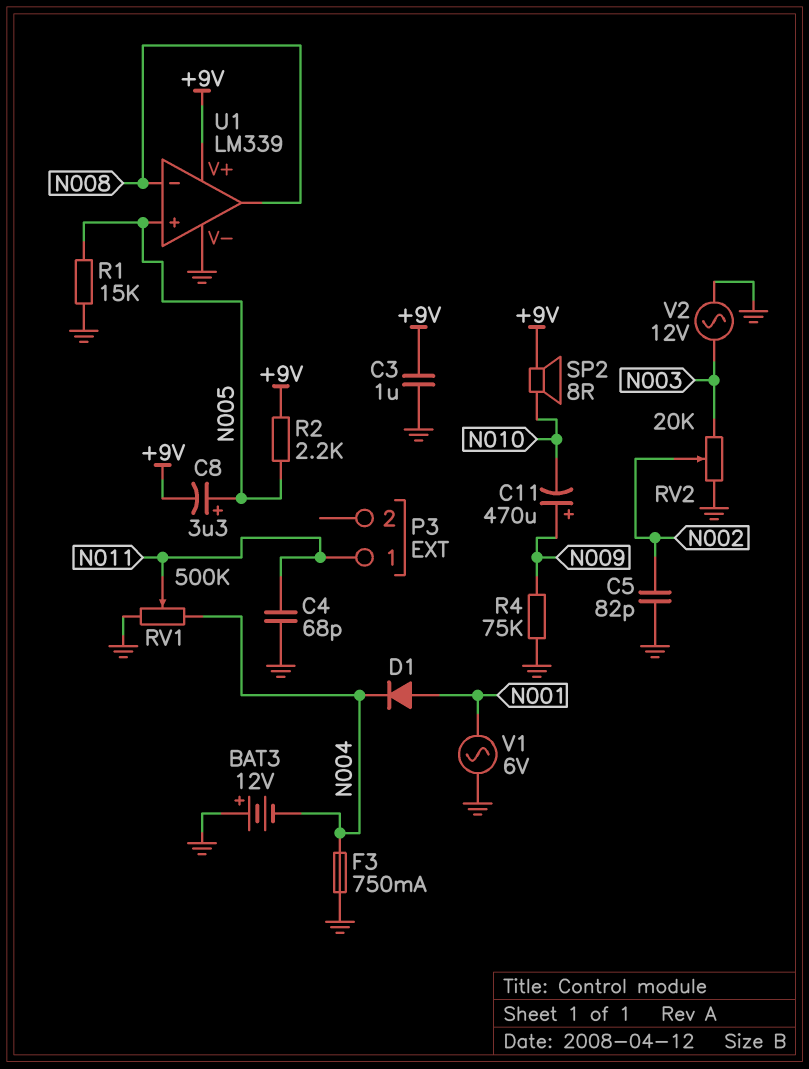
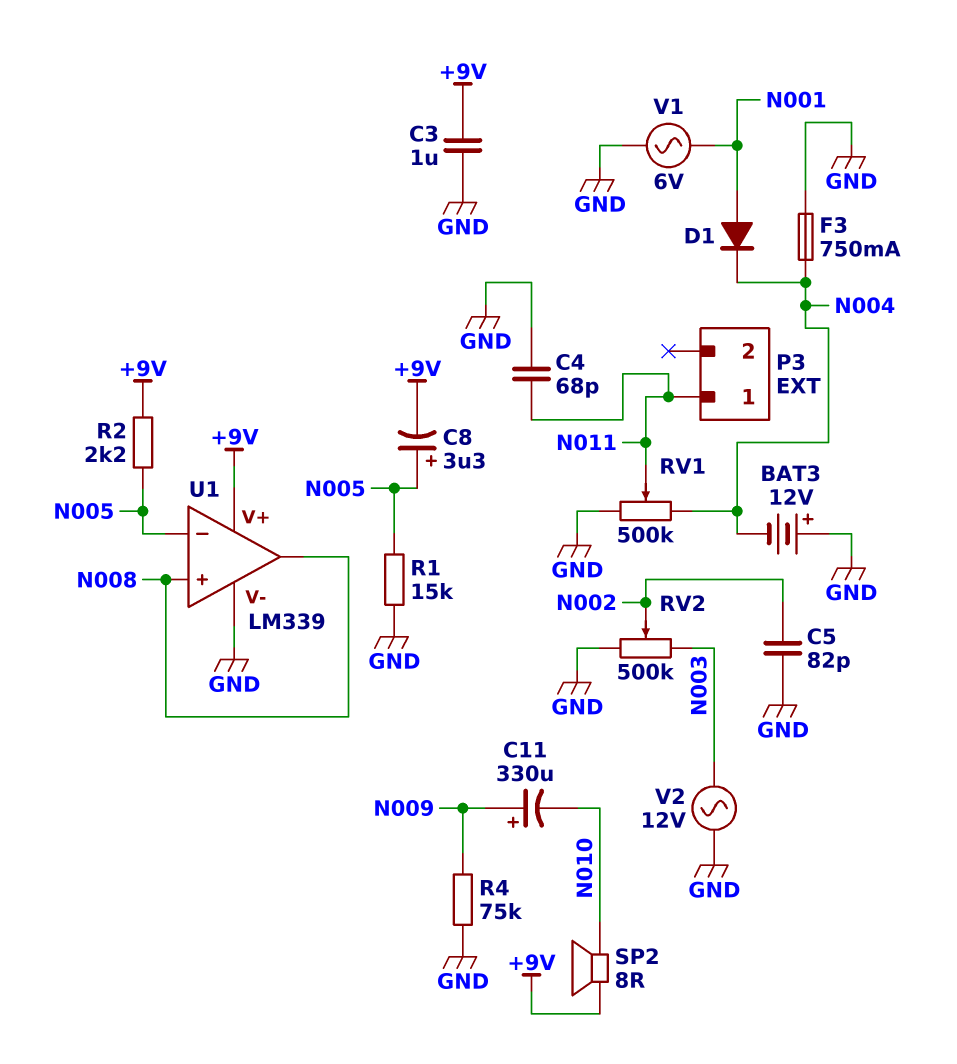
C11: 470uF (plus N009, minus N010) -> 330uF (plus N009, minus N010)
RV2: 20k (GND, N003, wiper N002) -> 500k (GND, N003, wiper N002)
U1 pin in+: N005 -> N008
U1 pin in-: N008 -> N005

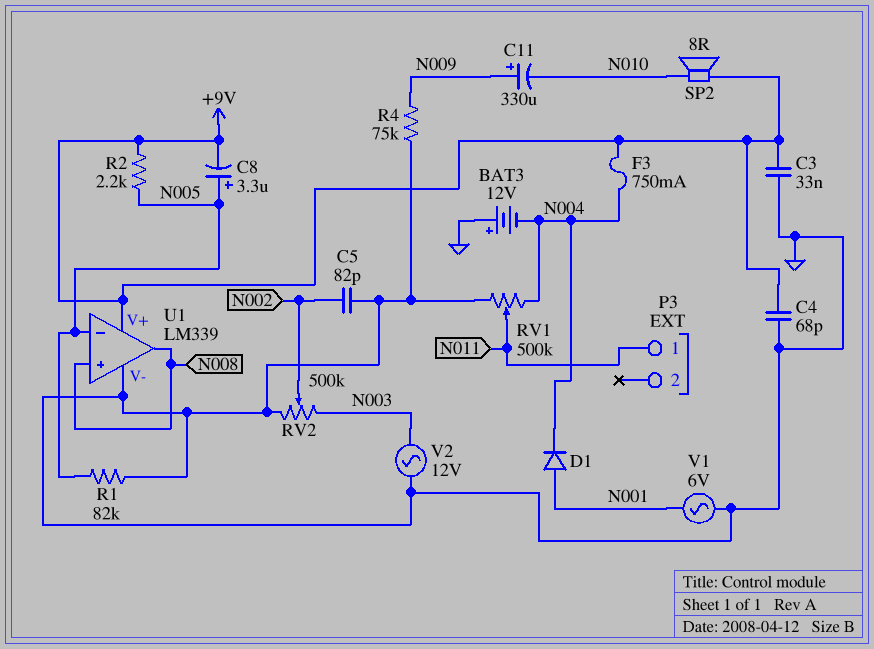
C3: 1uF (+9V, GND) -> 33nF (+9V, GND)
C4: 68pF (GND, N011) -> 68pF (+9V, GND)
F3: 750mA (GND, N004) -> 750mA (+9V, N004)
R1: 15k (GND, N005) -> 82k (GND, N005)

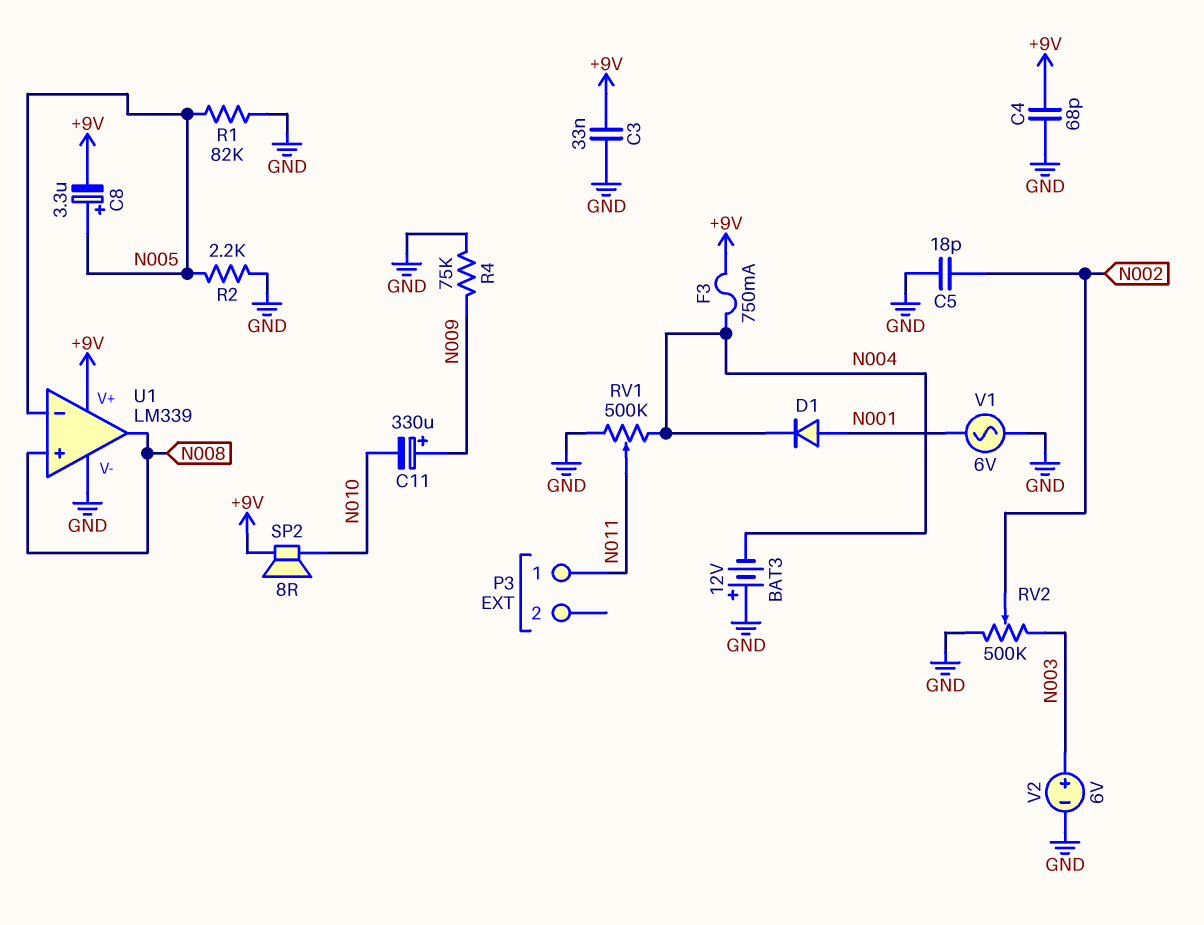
C5: 82pF (GND, N002) -> 18pF (GND, N002)
R2: 2.2k (+9V, N005) -> 2.2k (GND, N005)
V2: AC 12V (GND, N003) -> 6V (plus N003, minus GND)

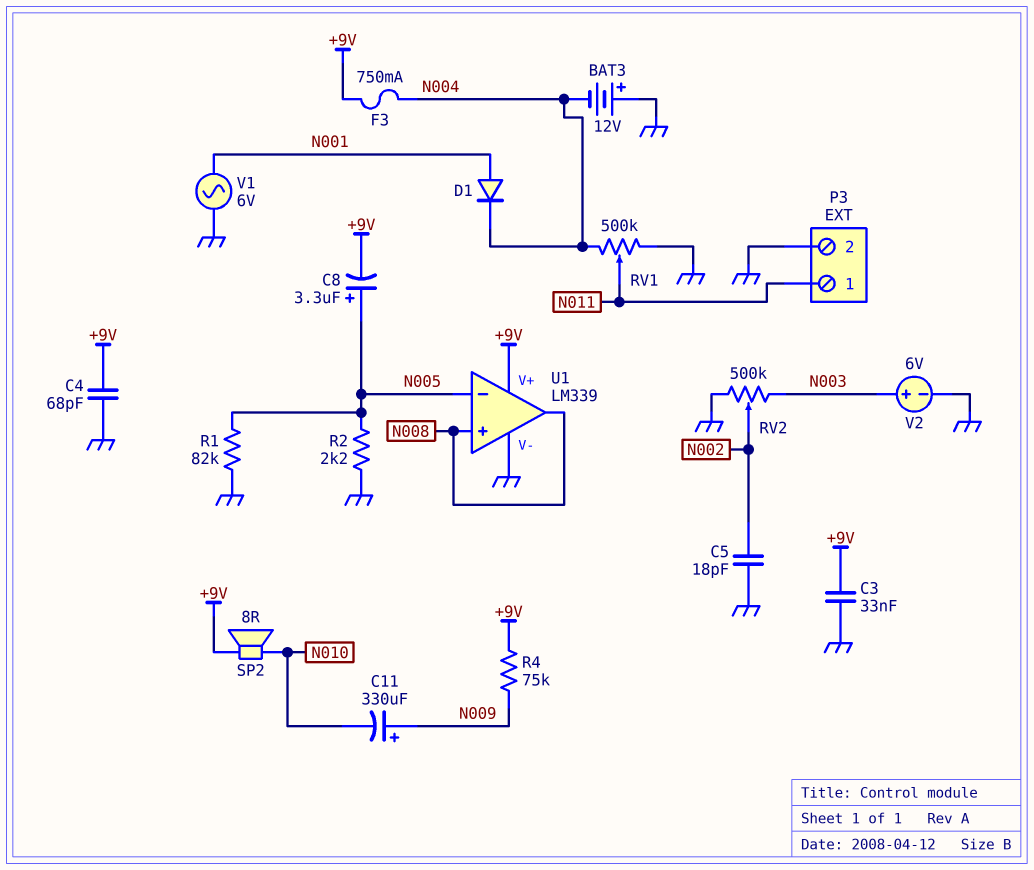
P3 pin 2: none -> GND
R4: 75k (GND, N009) -> 75k (+9V, N009)

